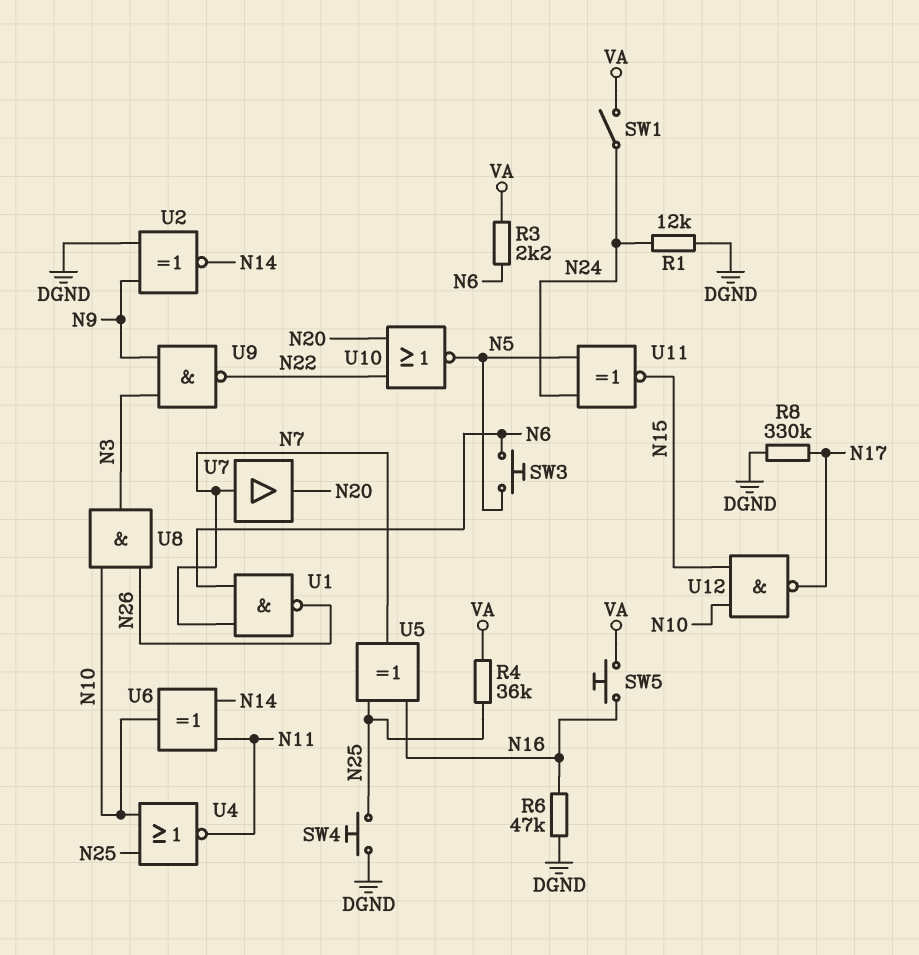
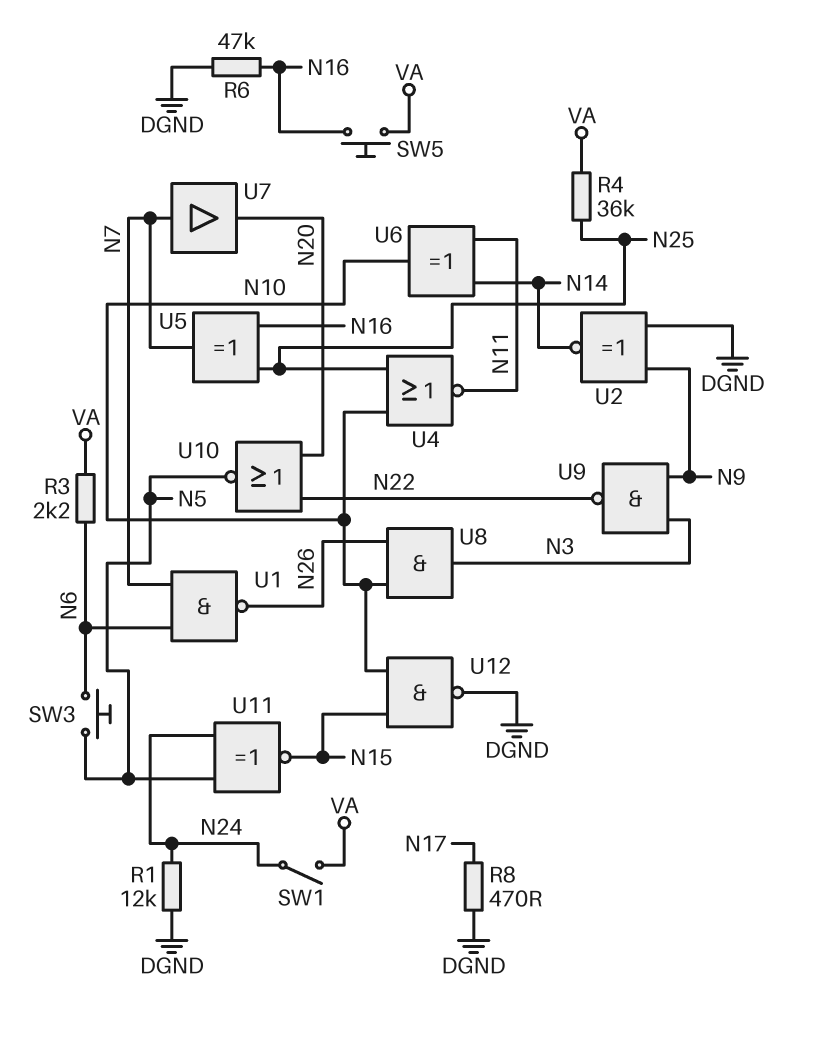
R8: 330k (DGND, N17) -> 470 (DGND, N17)
SW4: button (DGND, N25) -> none
U12: NAND (in N10, in N15, out N17) -> NAND (in N10, in N15, out DGND)

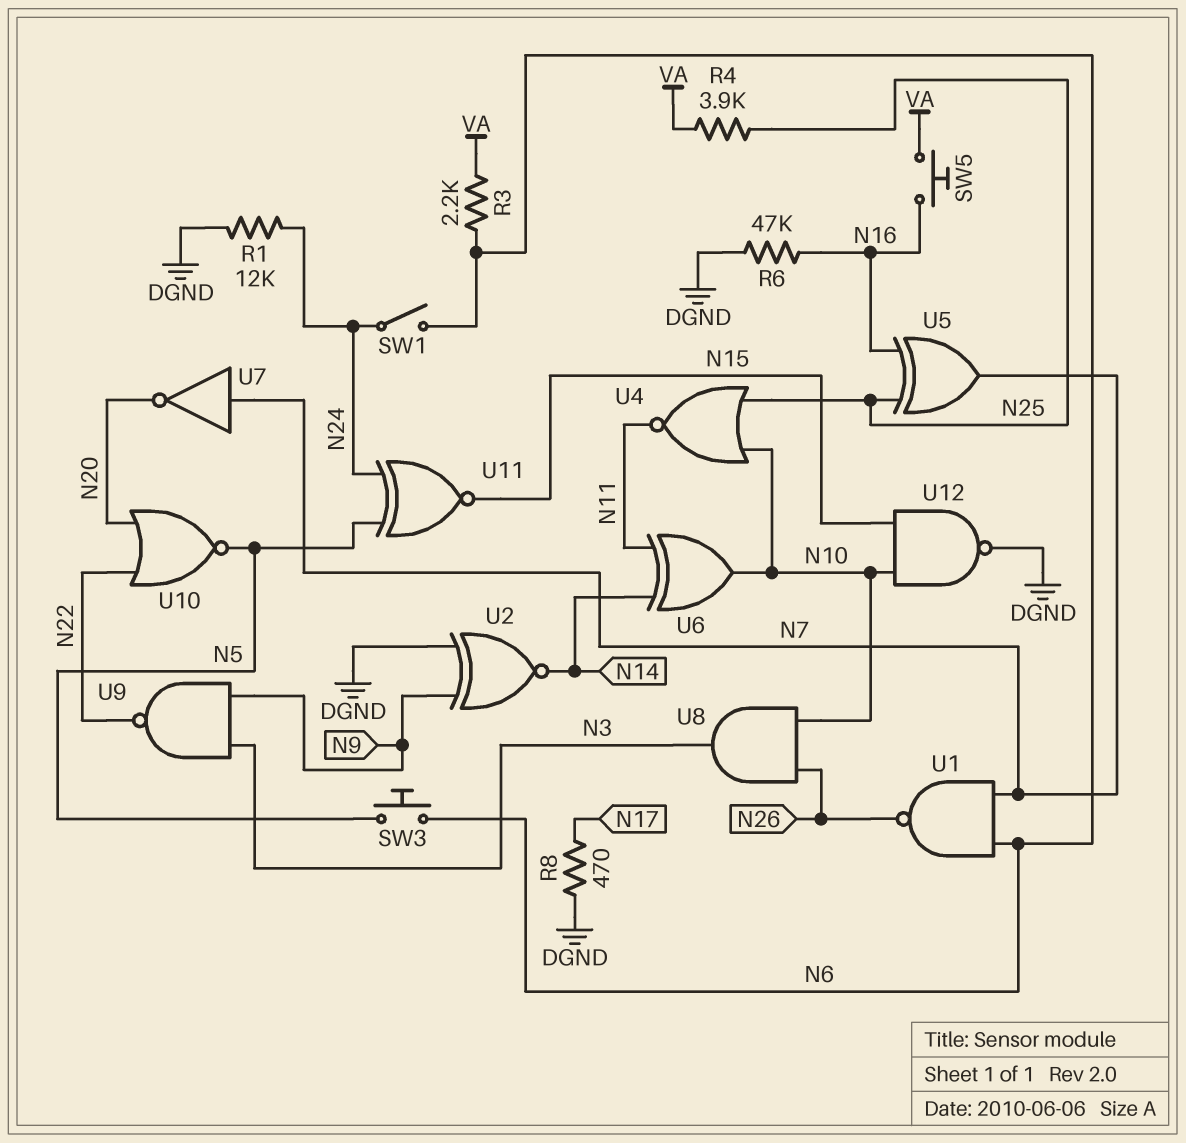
R4: 36k (N25, VA) -> 3.9k (N25, VA)
SW1: switch (N24, VA) -> switch (N6, N24)
U7: buffer (in N7, out N20) -> NOT (in N7, out N20)

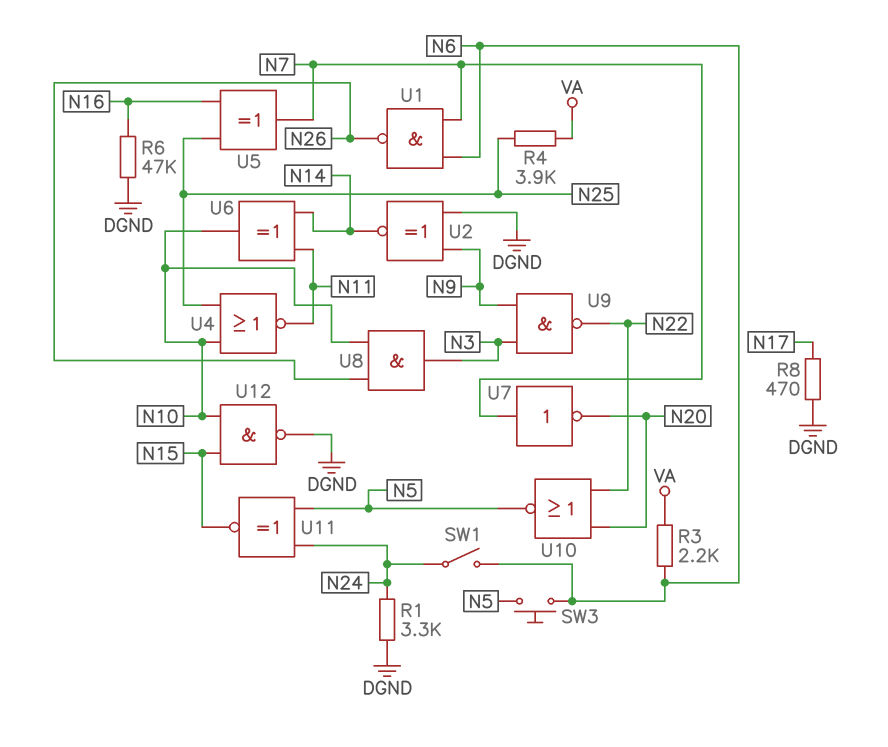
R1: 12k (DGND, N24) -> 3.3k (DGND, N24)
SW5: button (N16, VA) -> none

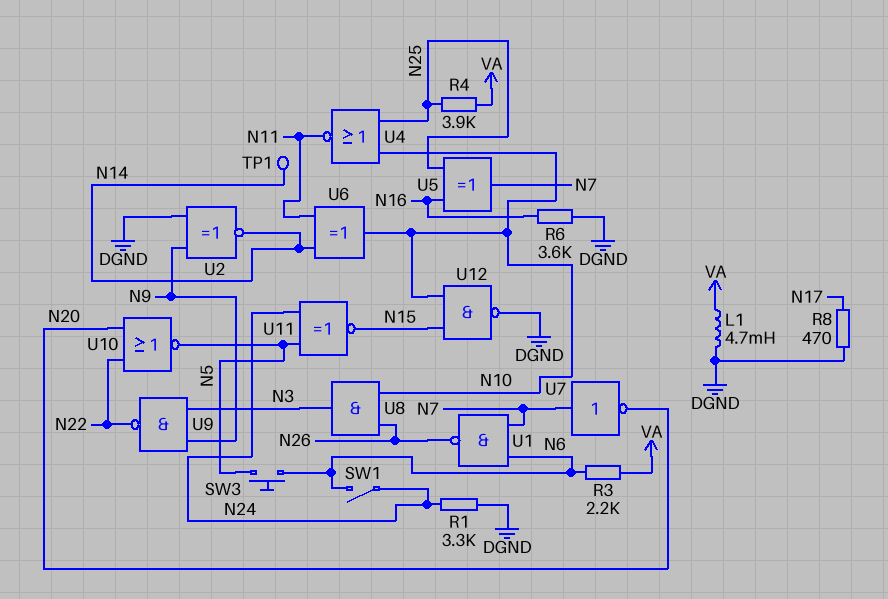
L1: none -> 4.7mH (DGND, VA)
R6: 47k (DGND, N16) -> 3.6k (DGND, N16)
TP1: none -> test point (N14)

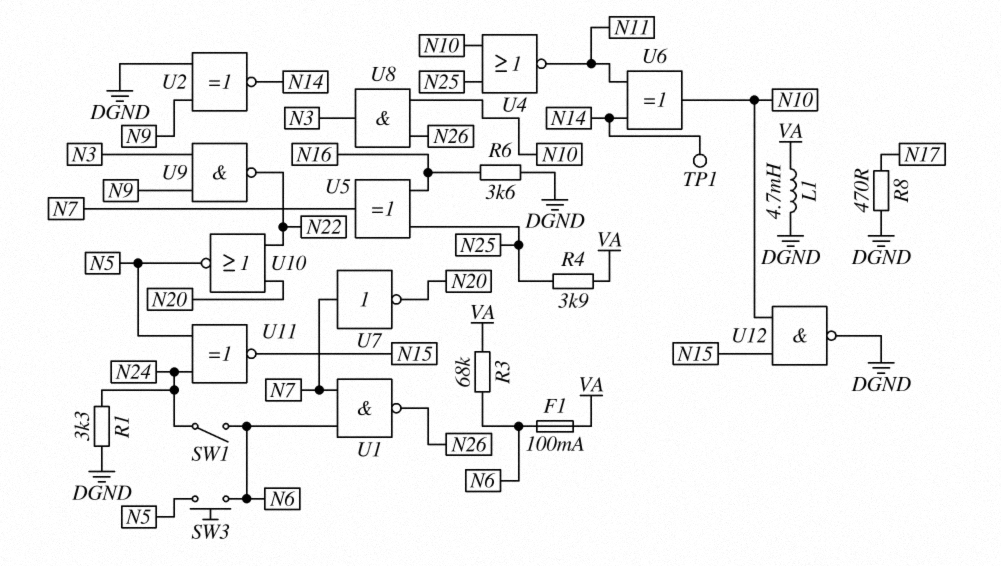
F1: none -> 100mA (N6, VA)
R3: 2.2k (N6, VA) -> 68k (N6, VA)

